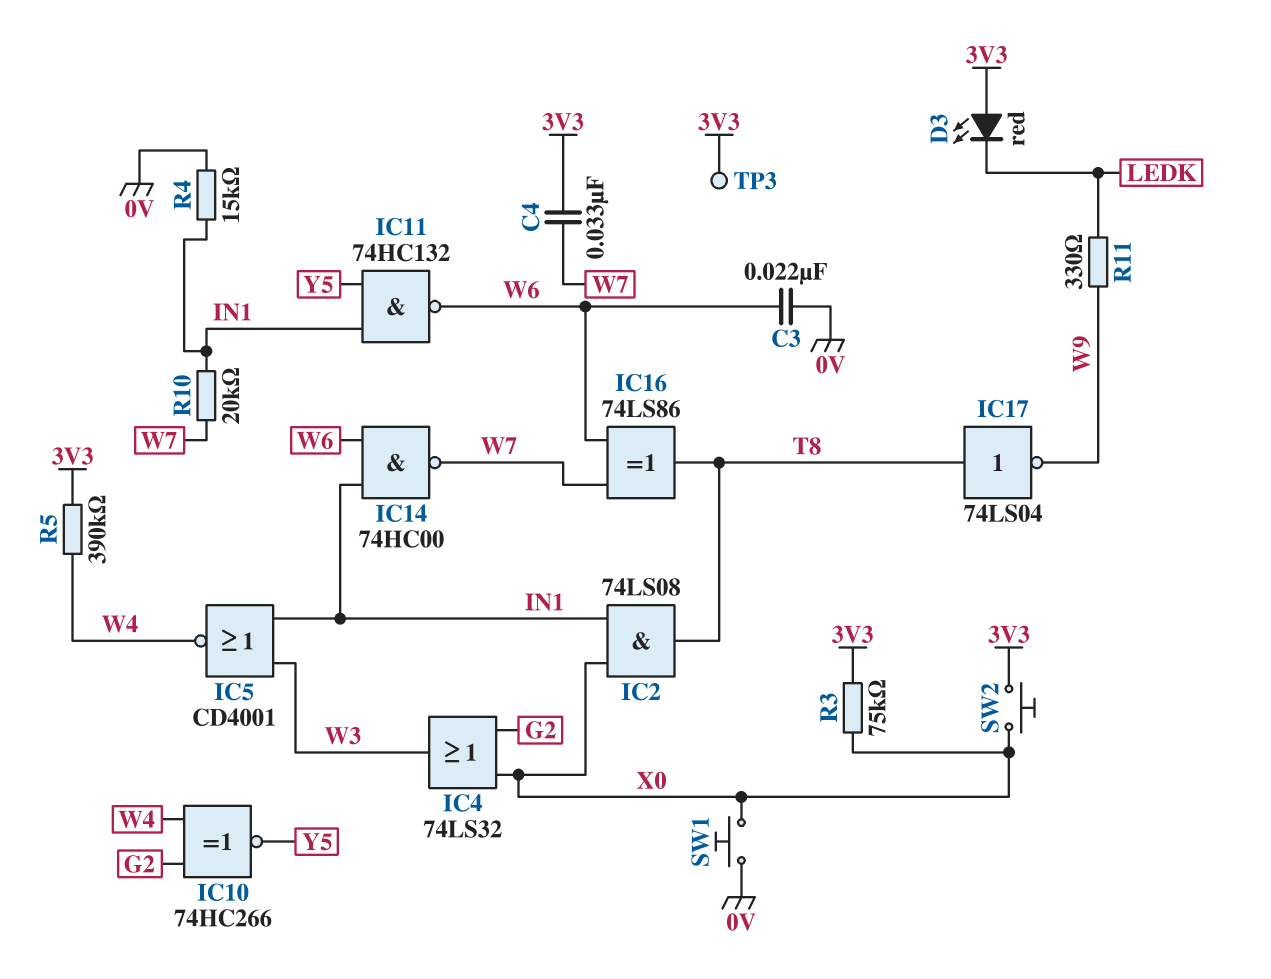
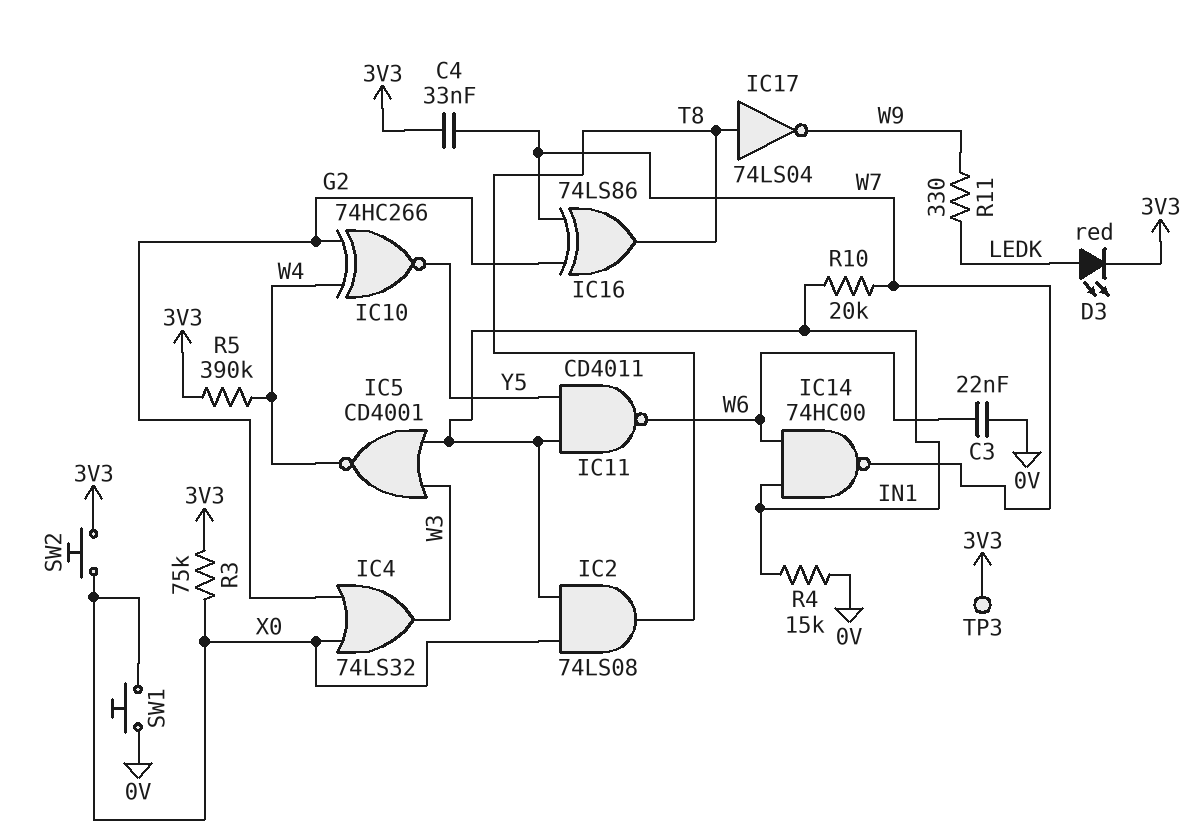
D3: LED red (A 3V3, K LEDK) -> LED red (A LEDK, K 3V3)
IC11: NAND 74HC132 (in IN1, in Y5, out W6) -> NAND CD4011 (in IN1, in Y5, out W6)
IC16: XOR 74LS86 (in W6, in W7, out T8) -> XOR 74LS86 (in G2, in W7, out T8)

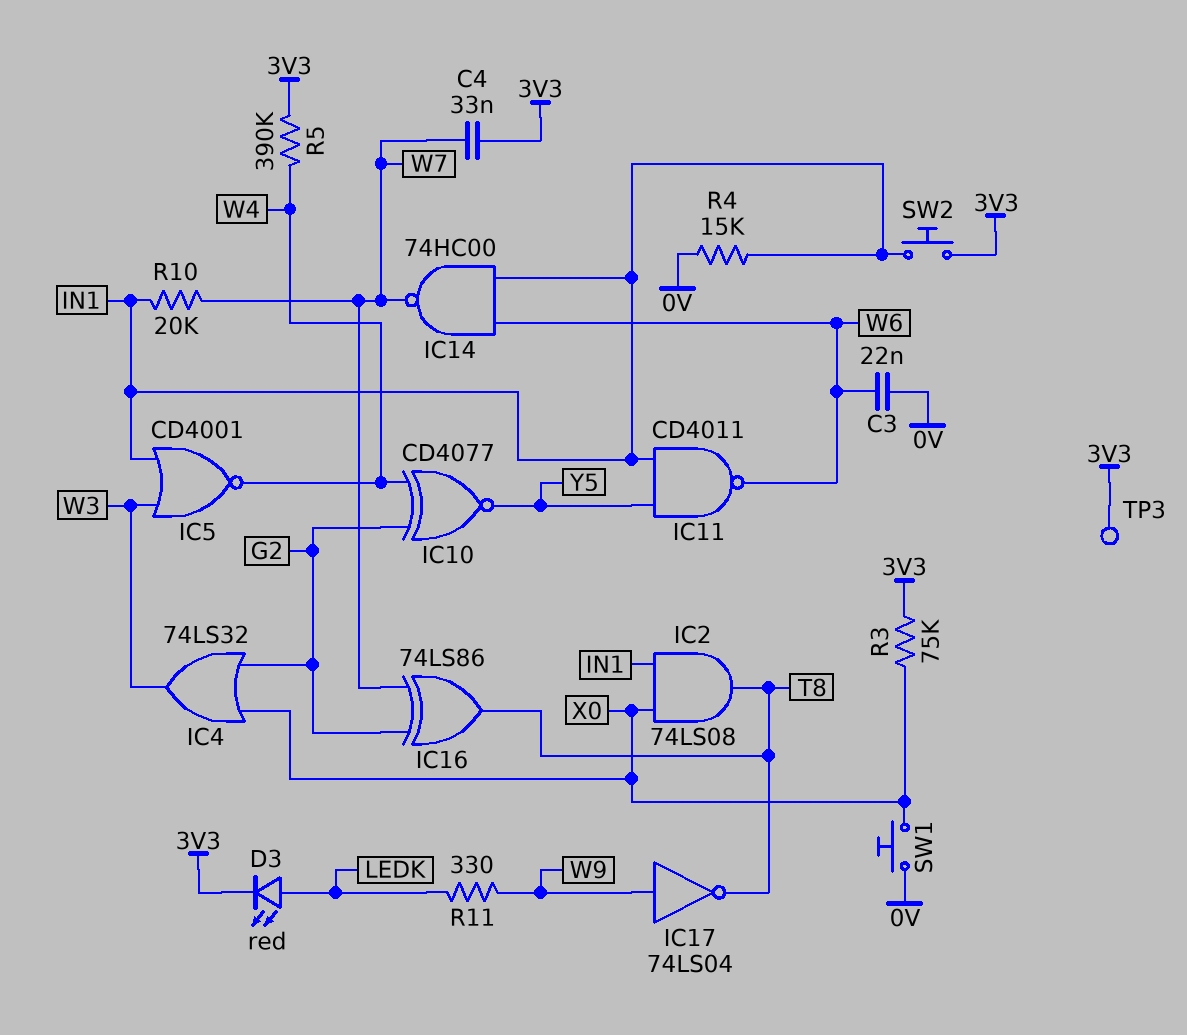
IC10: XNOR 74HC266 (in G2, in W4, out Y5) -> XNOR CD4077 (in G2, in W4, out Y5)
IC17: NOT 74LS04 (in T8, out W9) -> NOT 74LS04 (in W9, out T8)
SW2: button (3V3, X0) -> button (3V3, IN1)

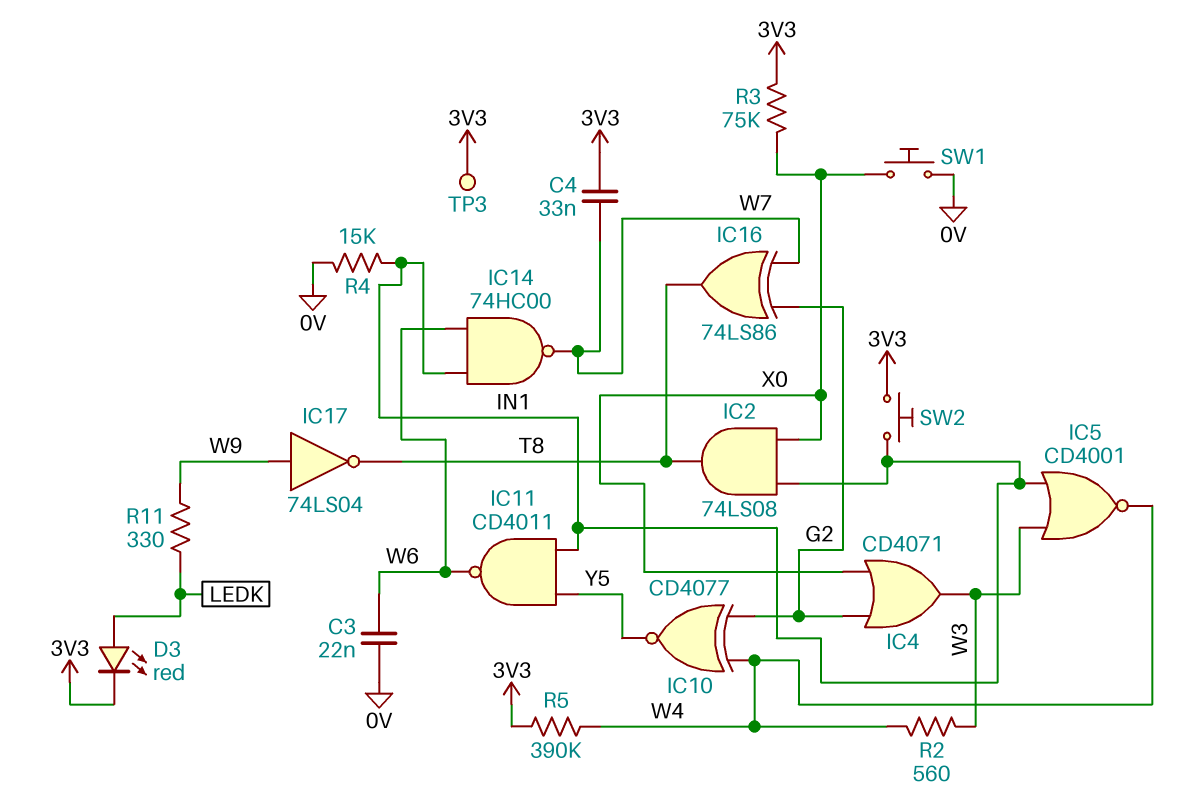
IC4: OR 74LS32 (in G2, in X0, out W3) -> OR CD4071 (in G2, in X0, out W3)
R2: none -> 560 (W3, W4)
R10: 20k (IN1, W7) -> none

